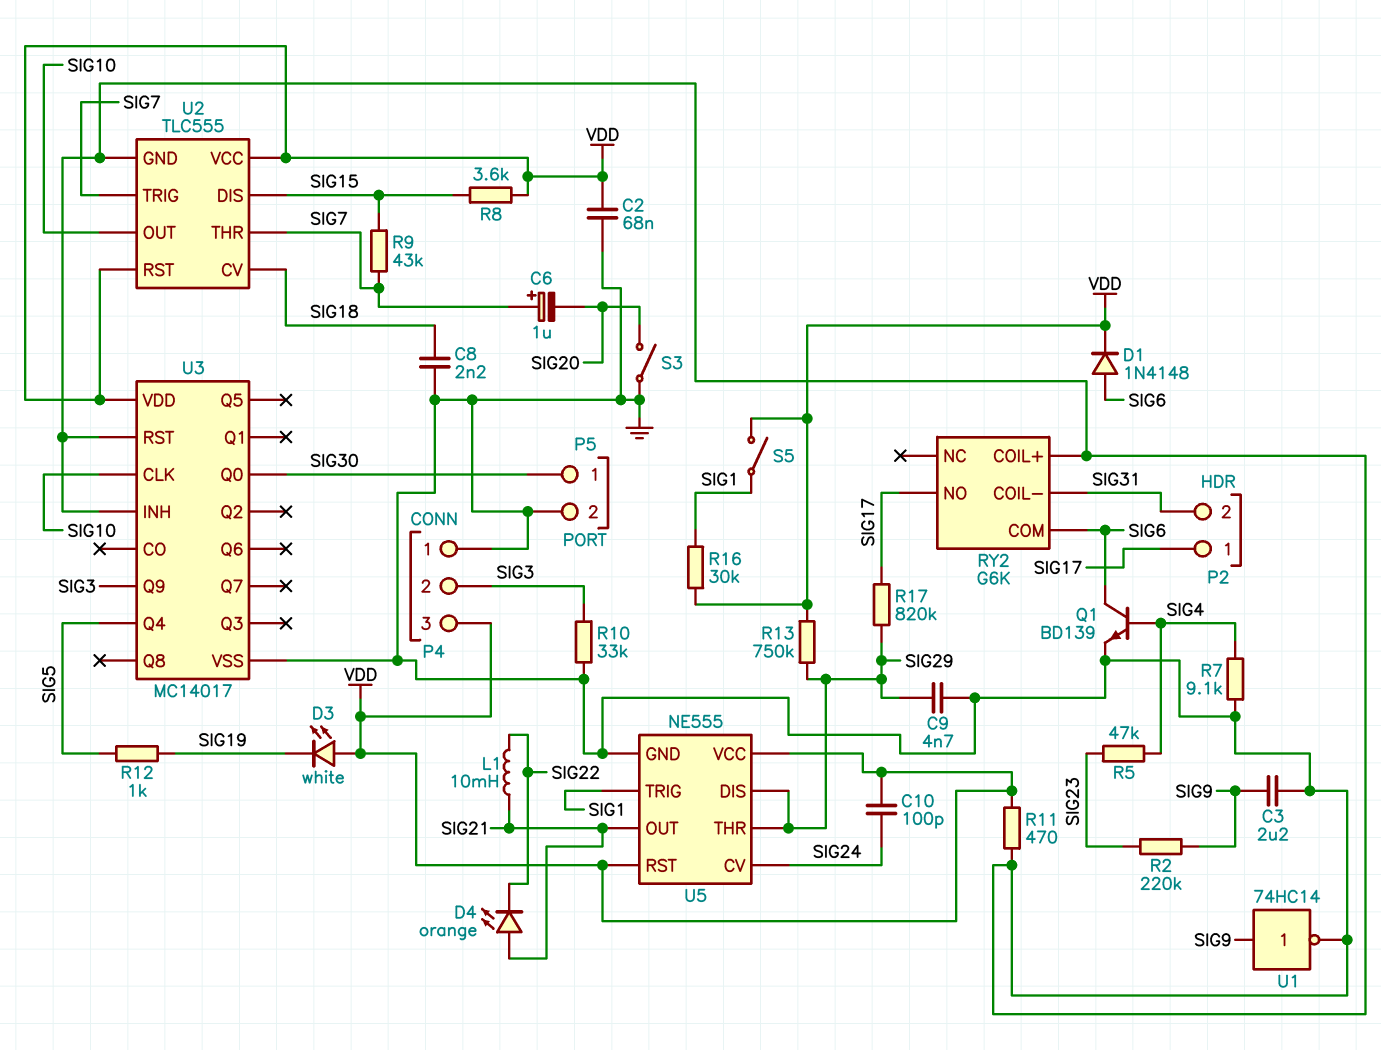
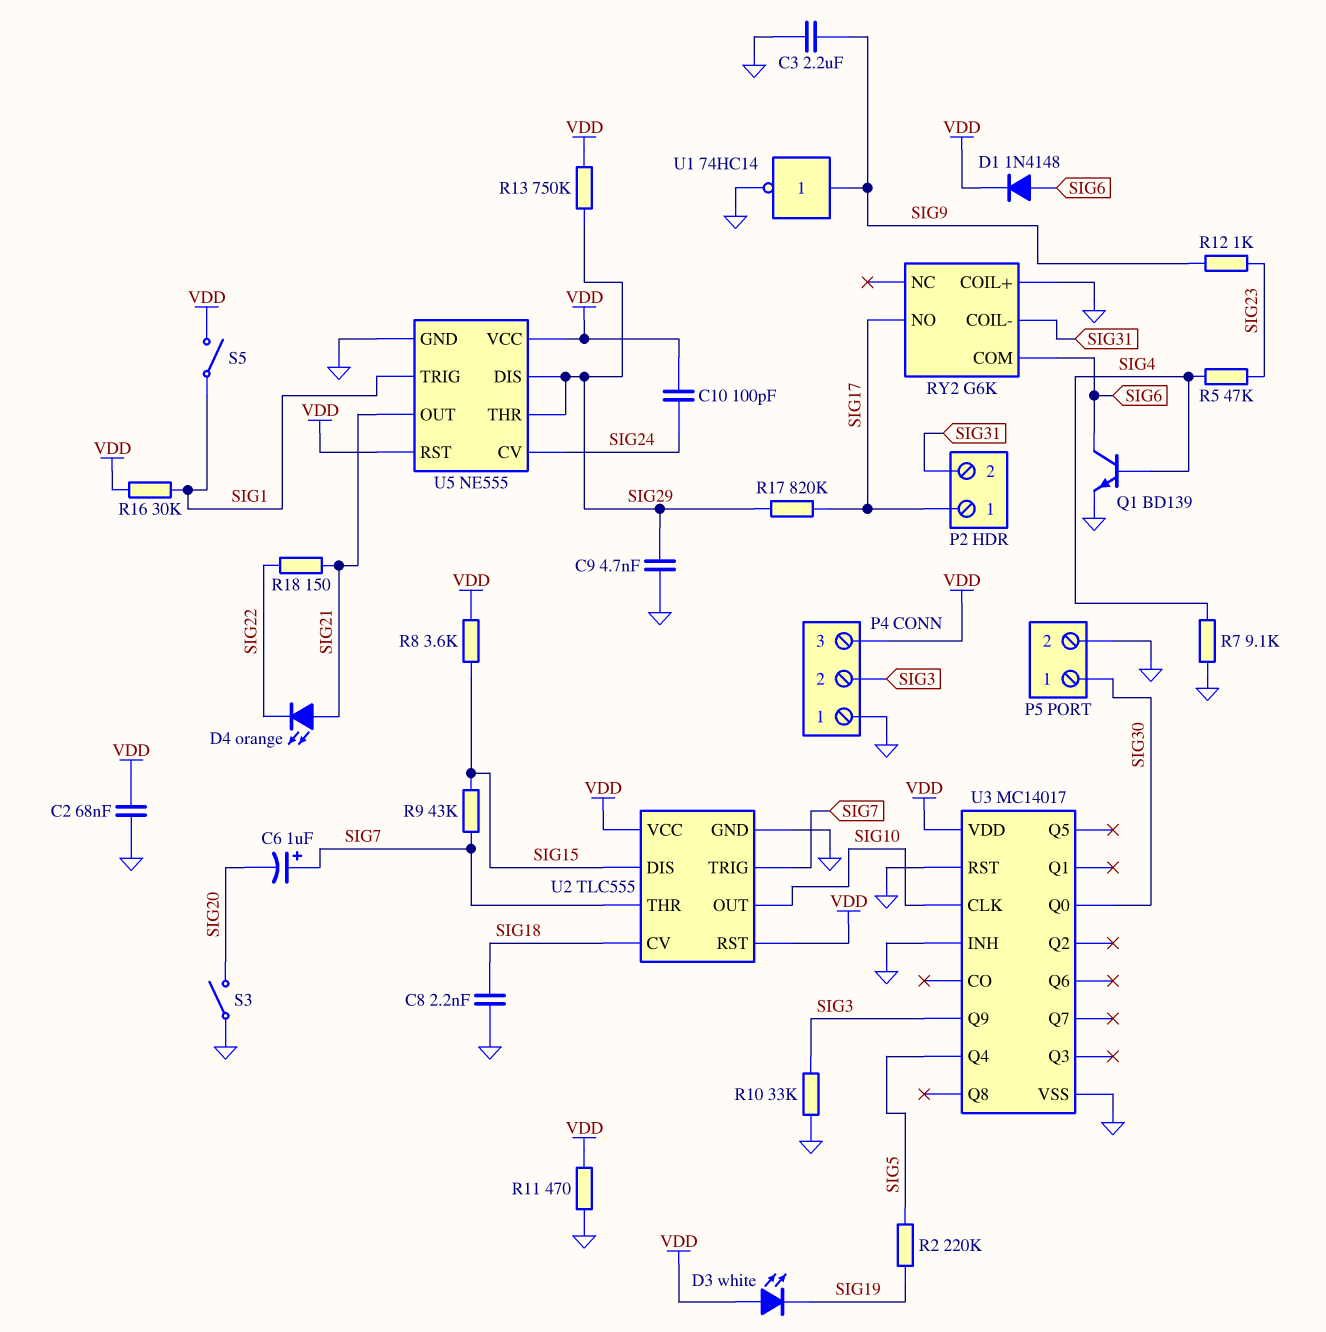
L1: 10mH (SIG21, SIG22) -> none
R2: 220k (SIG9, SIG23) -> 220k (SIG5, SIG19)
R12: 1k (SIG5, SIG19) -> 1k (SIG9, SIG23)
R18: none -> 150 (SIG21, SIG22)

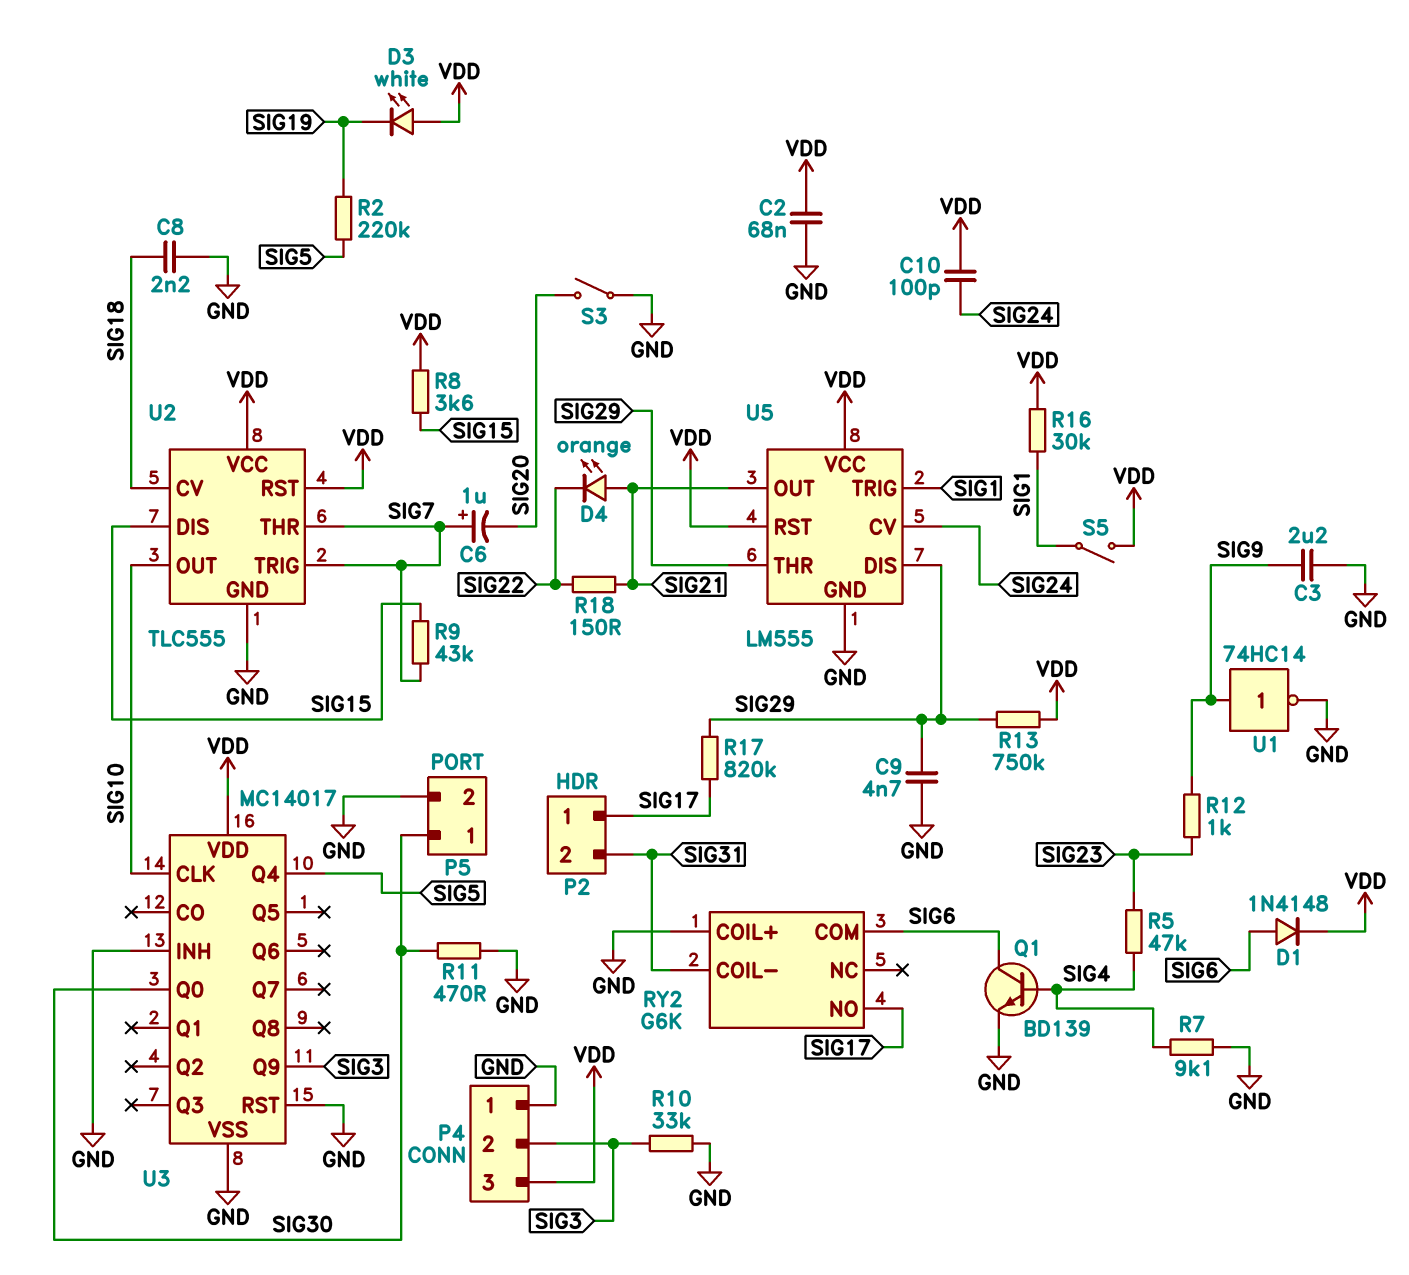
R11: 470 (GND, VDD) -> 470 (GND, SIG30)
U5: NE555 -> LM555

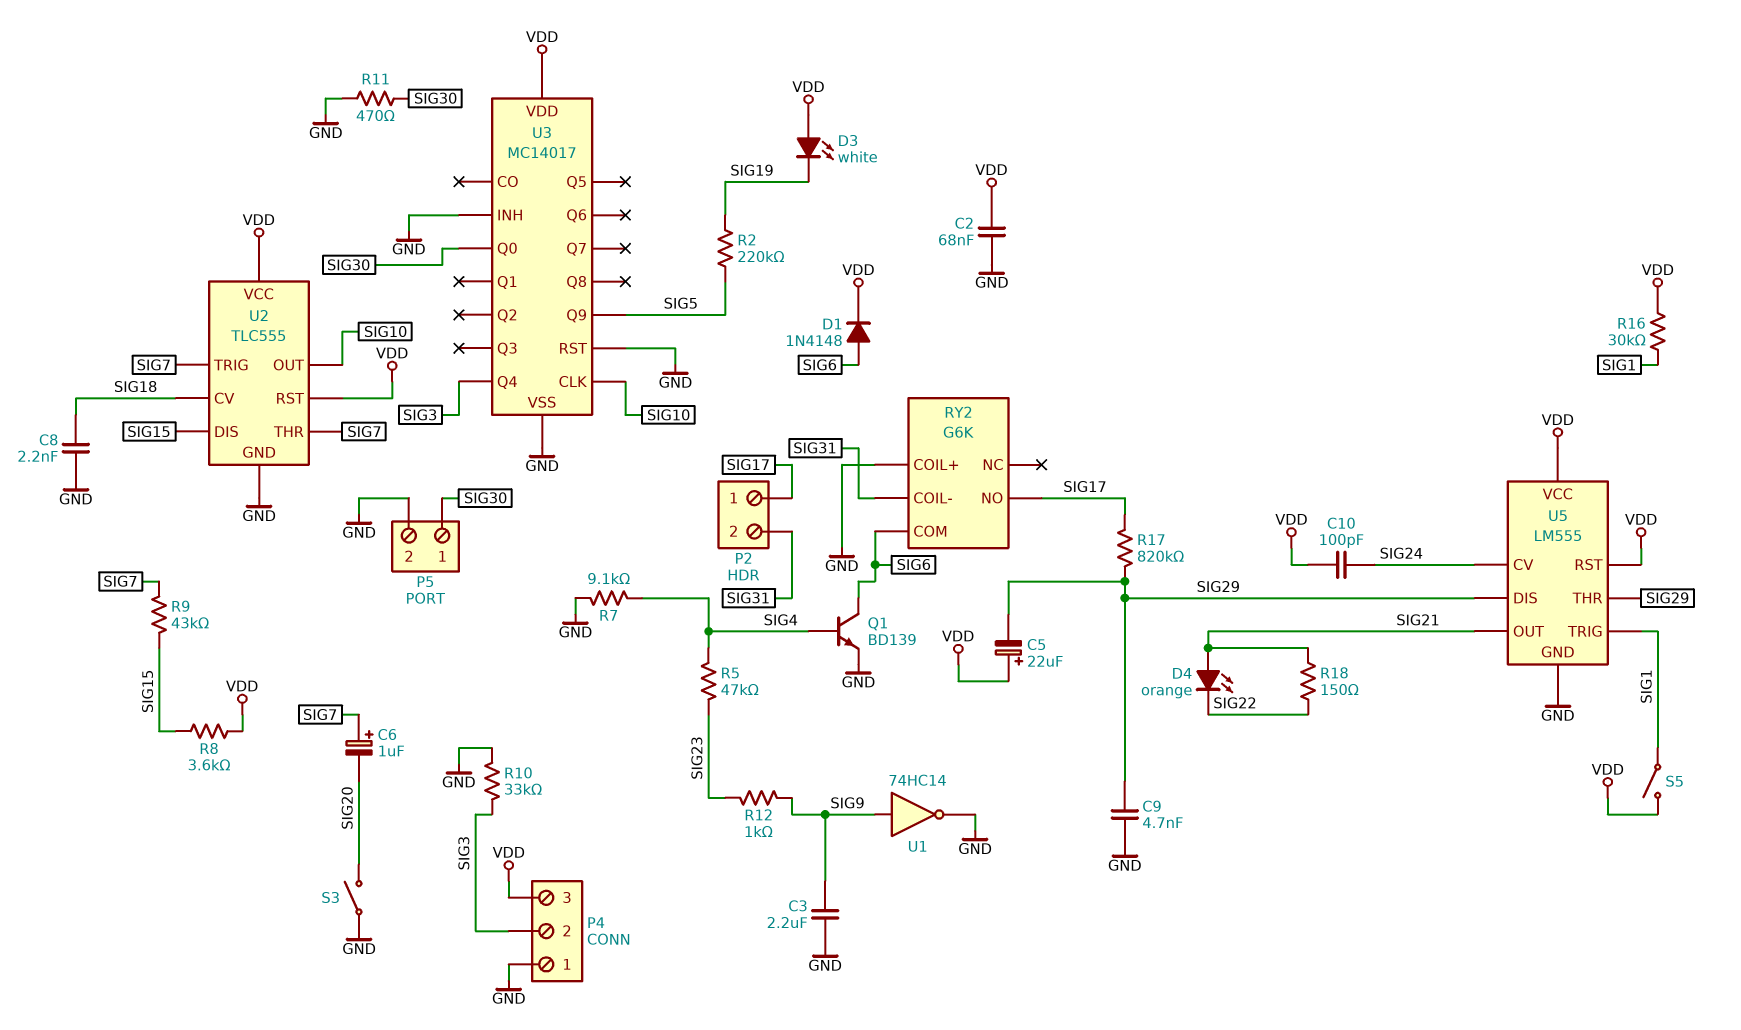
C5: none -> 22uF (plus VDD, minus SIG29)
R13: 750k (SIG29, VDD) -> none
U3 pin Q4: SIG5 -> SIG3
U3 pin Q9: SIG3 -> SIG5

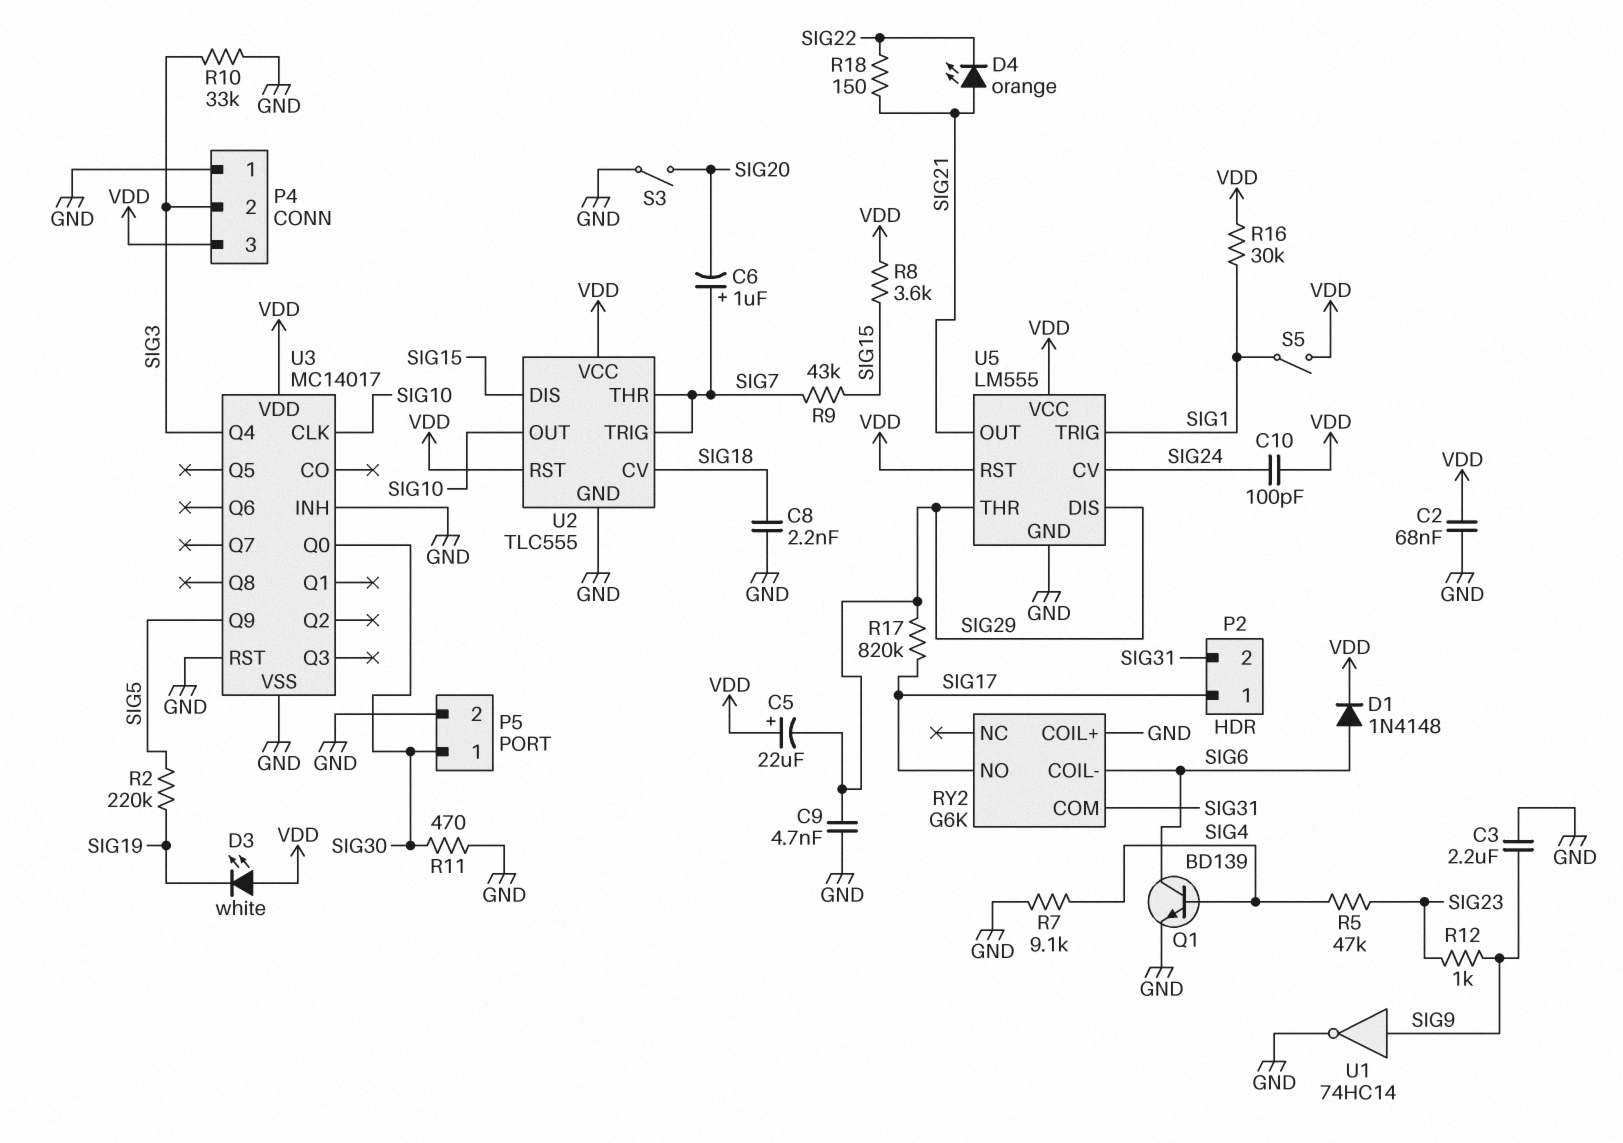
RY2 pin COIL-: SIG31 -> SIG6
RY2 pin COM: SIG6 -> SIG31

